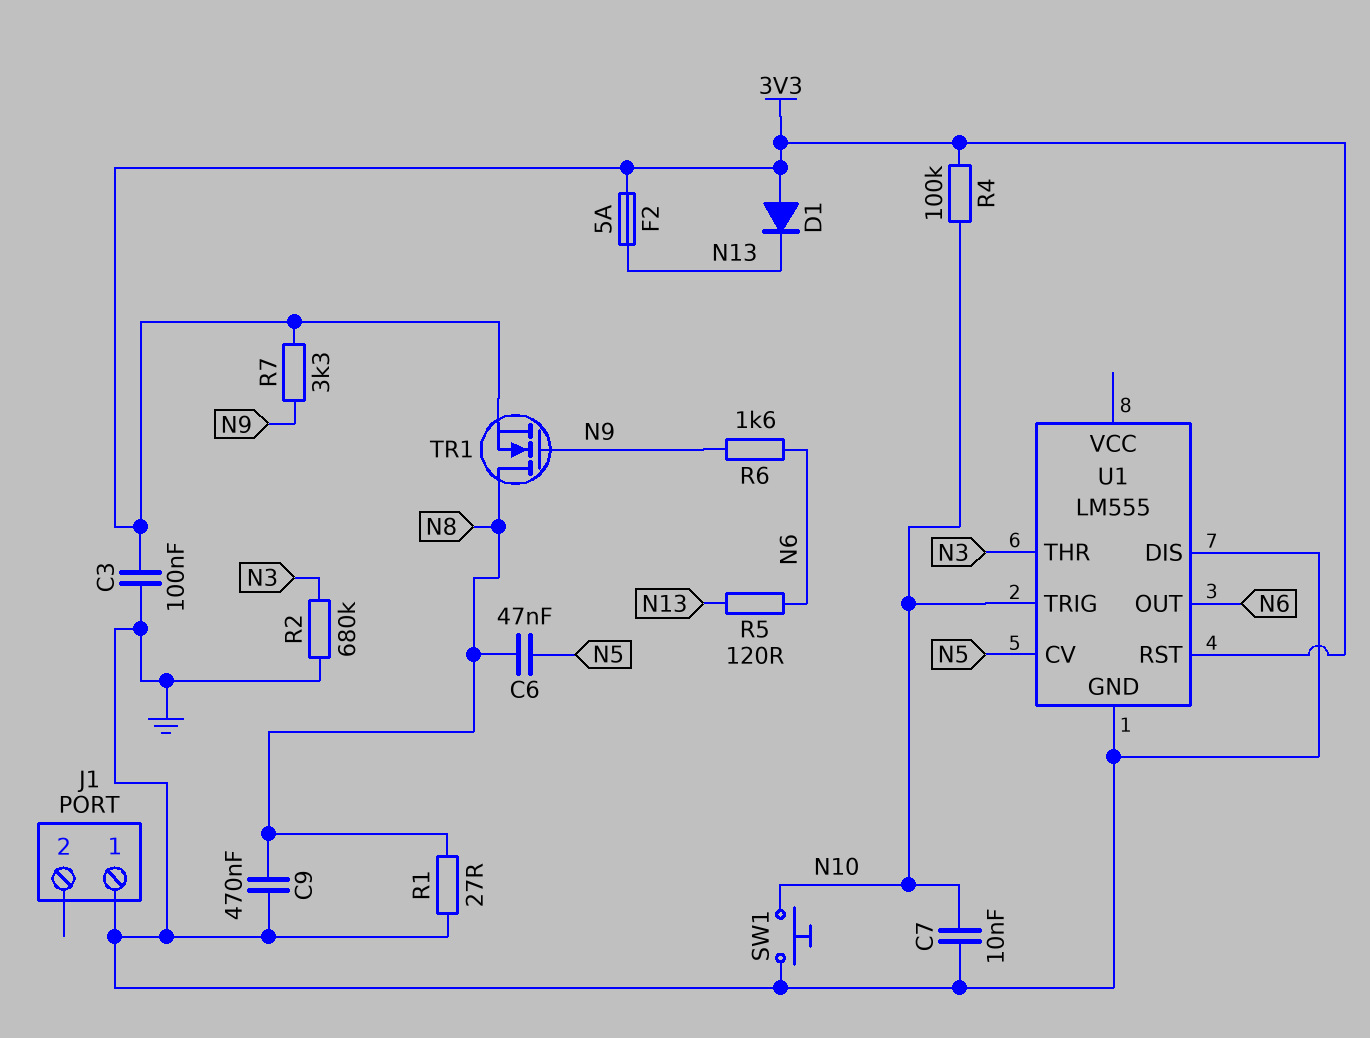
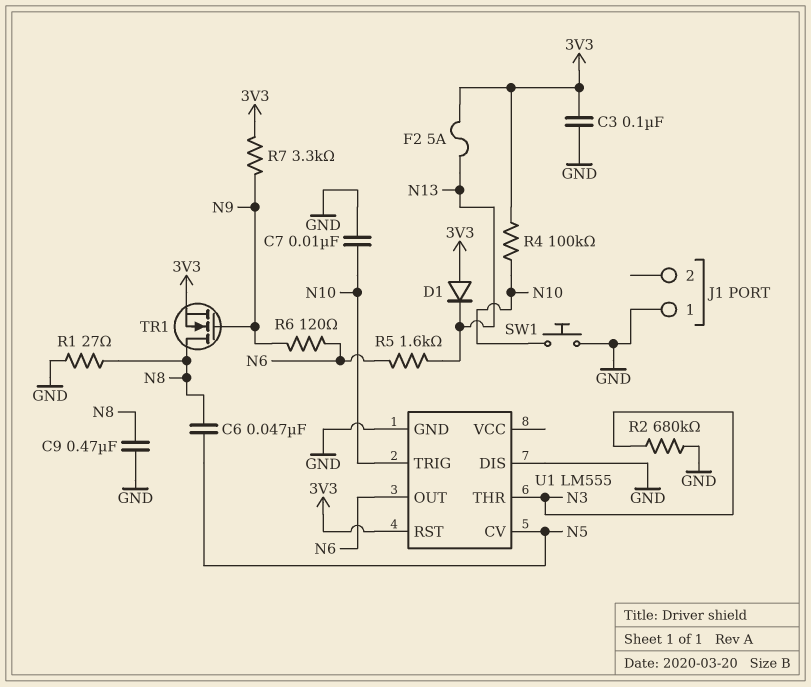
R5: 120 (N6, N13) -> 1.6k (N6, N13)
R6: 1.6k (N6, N9) -> 120 (N6, N9)

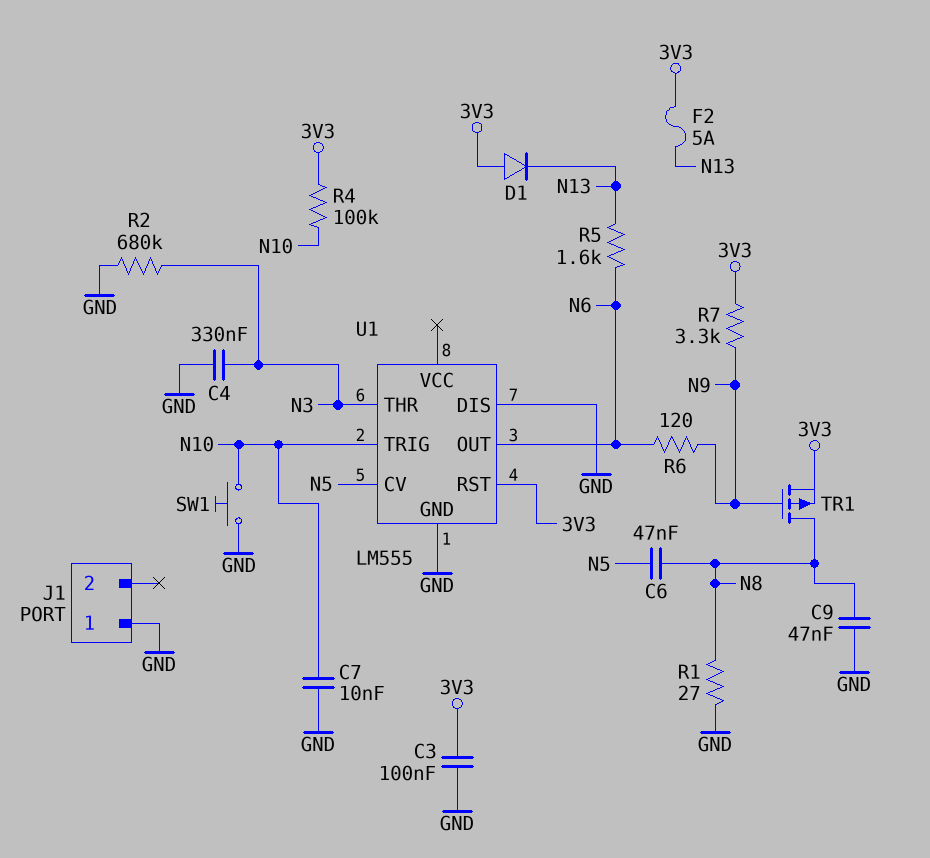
C4: none -> 330nF (GND, N3)
C9: 470nF (GND, N8) -> 47nF (GND, N8)
TR1: NMOS (G N9, D N8, S 3V3) -> PMOS (G N9, D N8, S 3V3)

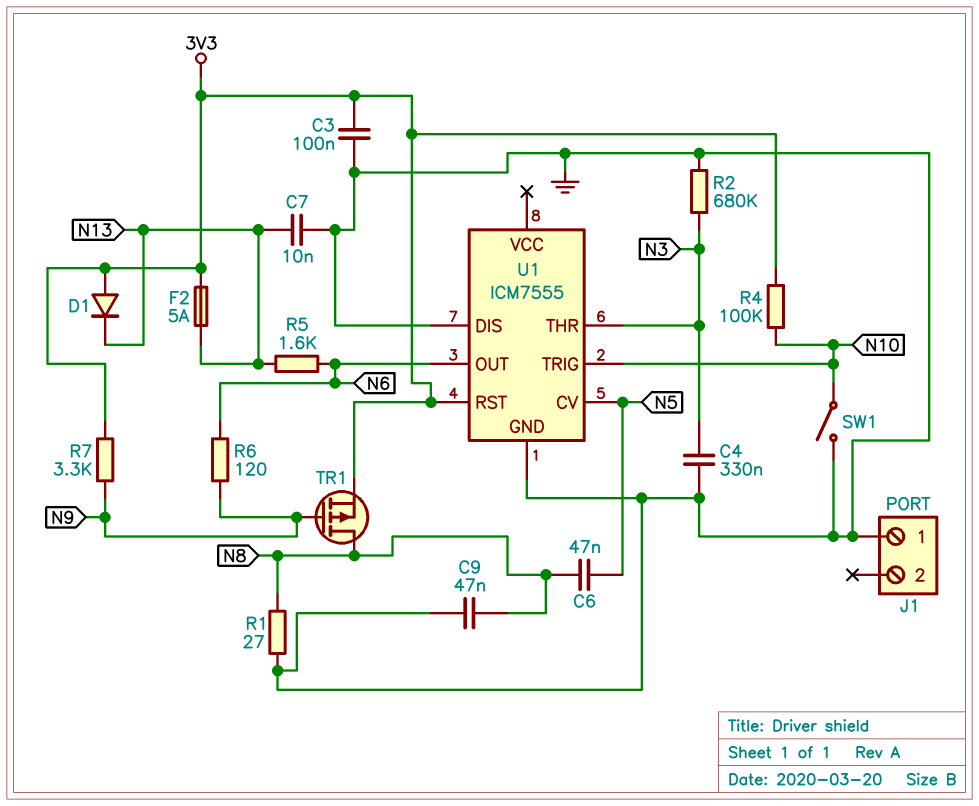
C7: 10nF (GND, N10) -> 10nF (GND, N13)
SW1: button (GND, N10) -> switch (GND, N10)
U1: LM555 -> ICM7555

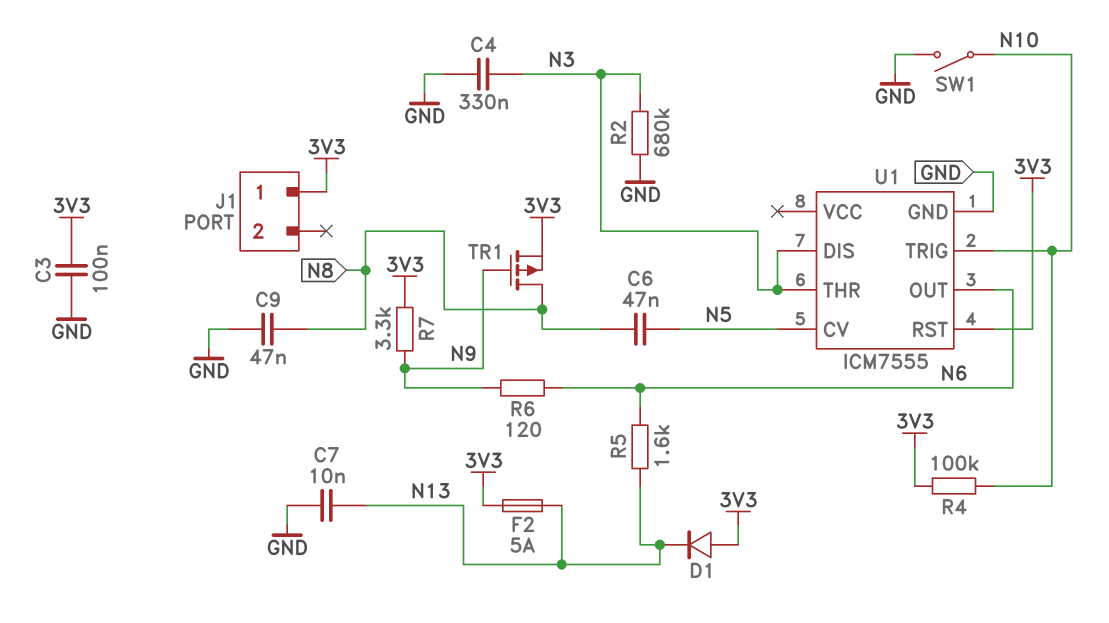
J1 pin 1: GND -> 3V3
R1: 27 (GND, N8) -> none
U1 pin DIS: GND -> N3

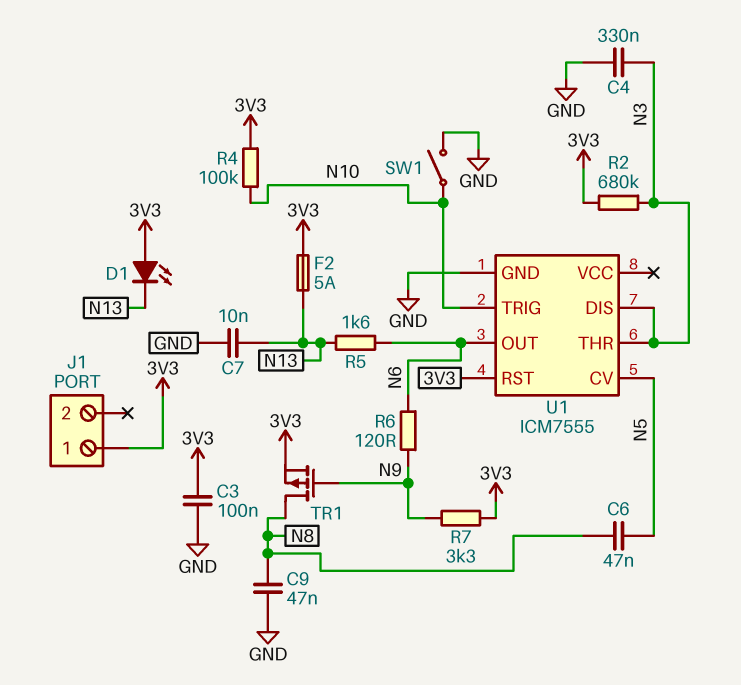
D1: diode (A 3V3, K N13) -> LED (A 3V3, K N13)
R2: 680k (GND, N3) -> 680k (3V3, N3)

